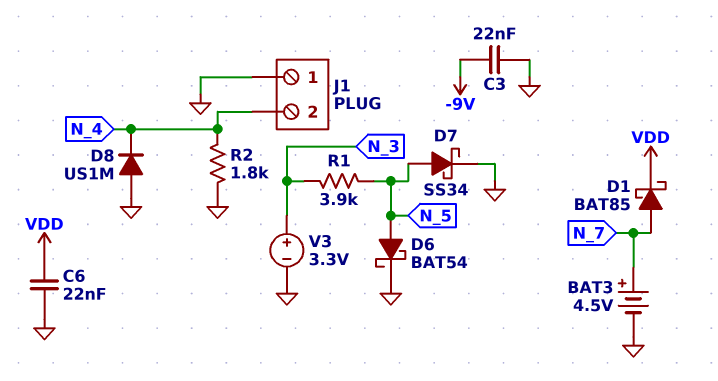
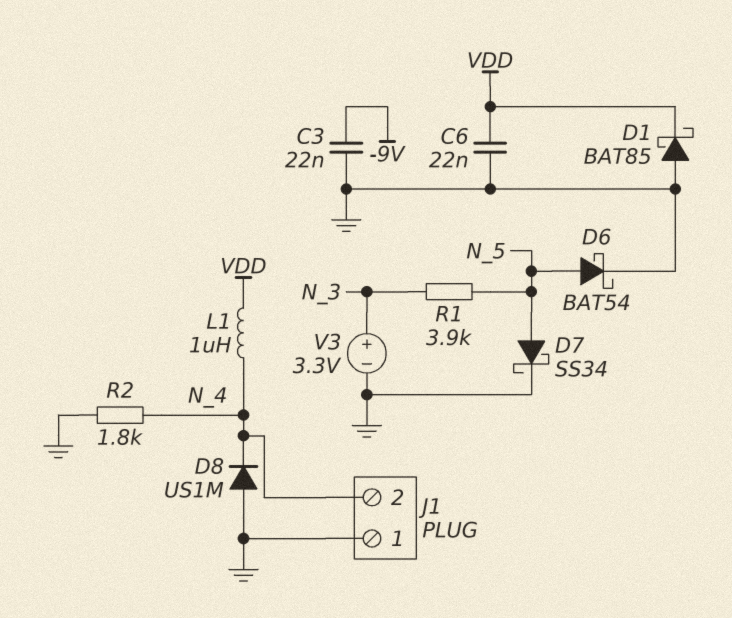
BAT3: 4.5V (plus N_7, minus GND) -> none
D1: schottky BAT85 (A N_7, K VDD) -> schottky BAT85 (A GND, K VDD)
L1: none -> 1uH (N_4, VDD)

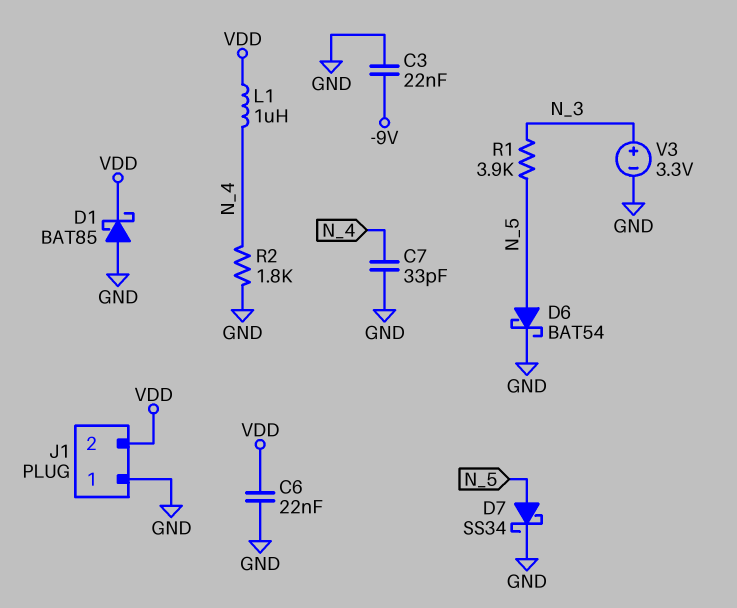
C7: none -> 33pF (GND, N_4)
D8: diode US1M (A GND, K N_4) -> none
J1 pin 2: N_4 -> VDD

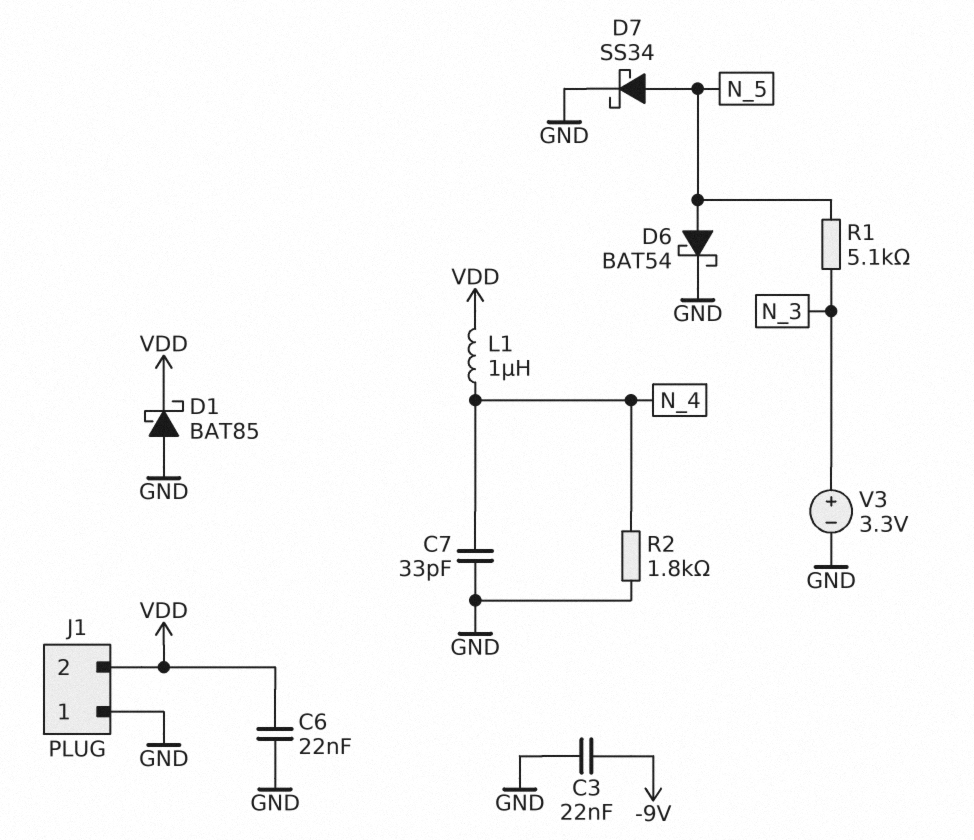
R1: 3.9k (N_3, N_5) -> 5.1k (N_3, N_5)

